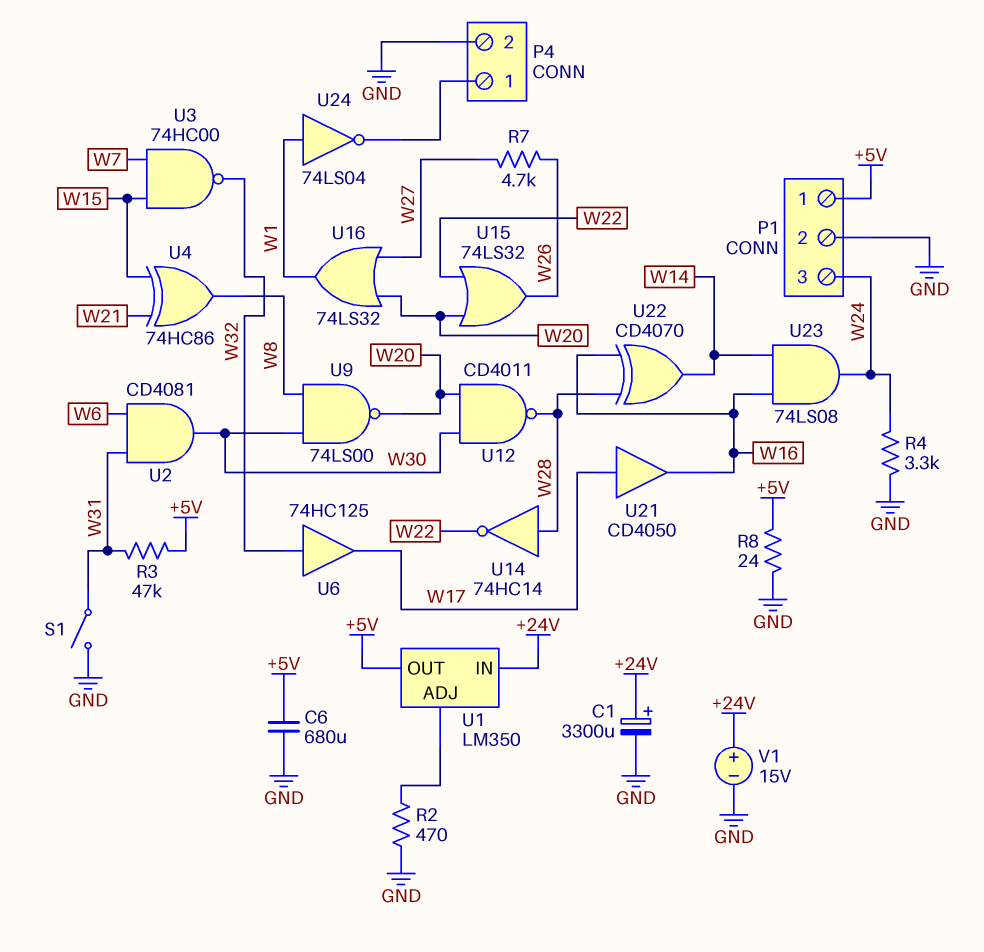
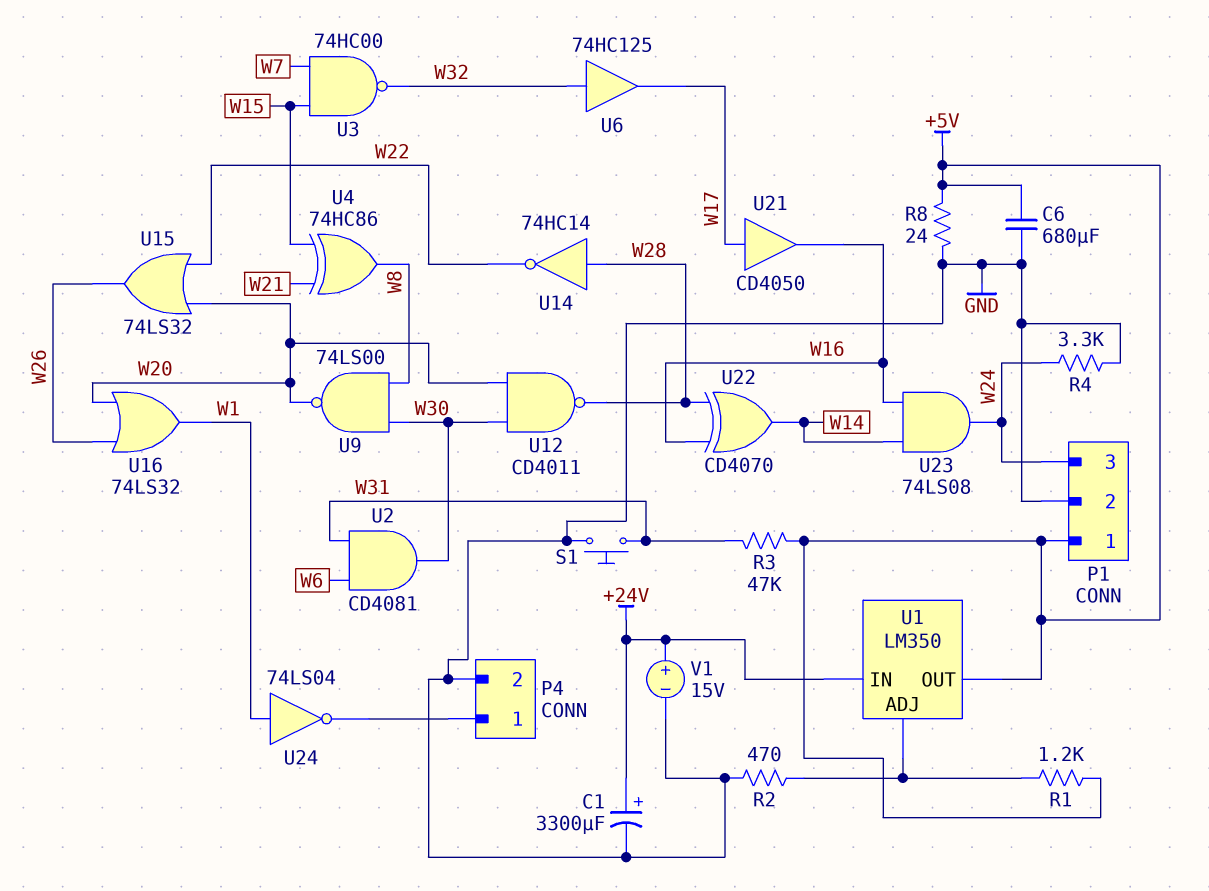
R1: none -> 1.2k (+5V, U1/ADJ)
R7: 4.7k (W26, W27) -> none
S1: switch (GND, W31) -> button (GND, W31)
U16: OR 74LS32 (in W20, in W27, out W1) -> OR 74LS32 (in W20, in W26, out W1)

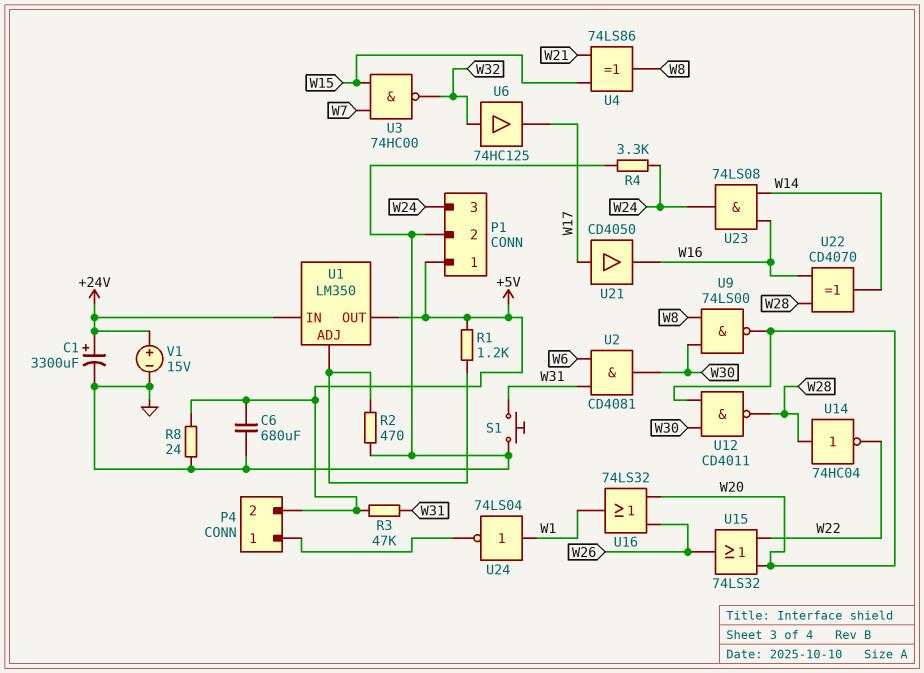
P4 pin 2: GND -> +5V
U4: XOR 74HC86 (in W15, in W21, out W8) -> XOR 74LS86 (in W15, in W21, out W8)
U14: NOT 74HC14 (in W28, out W22) -> NOT 74HC04 (in W28, out W22)

